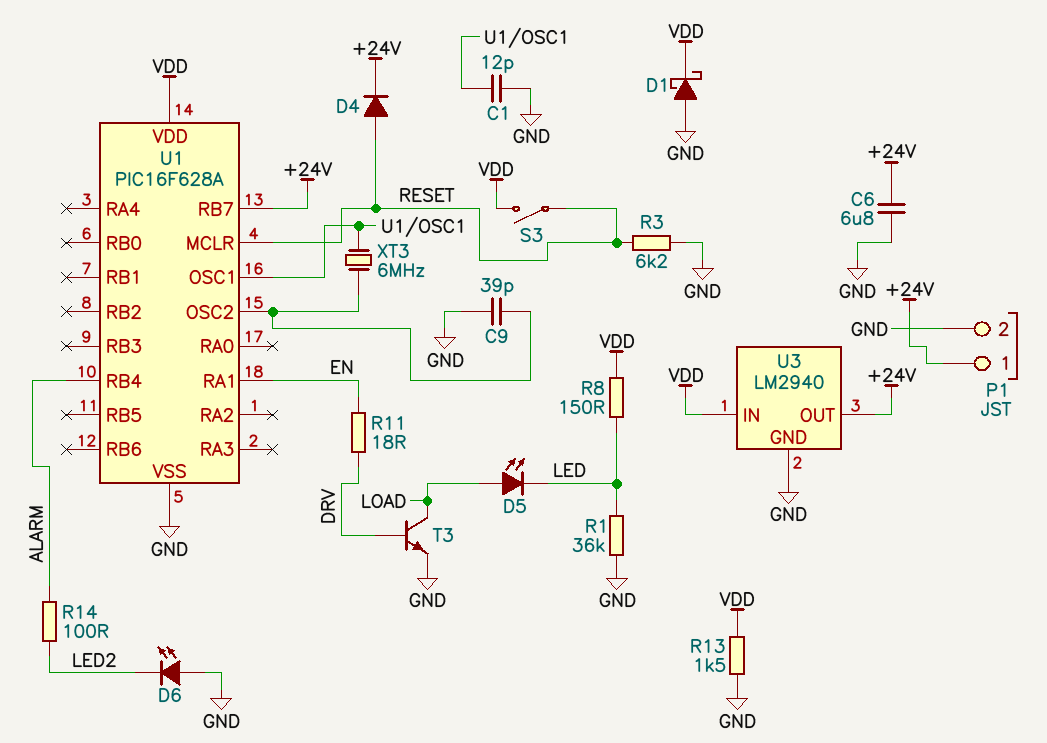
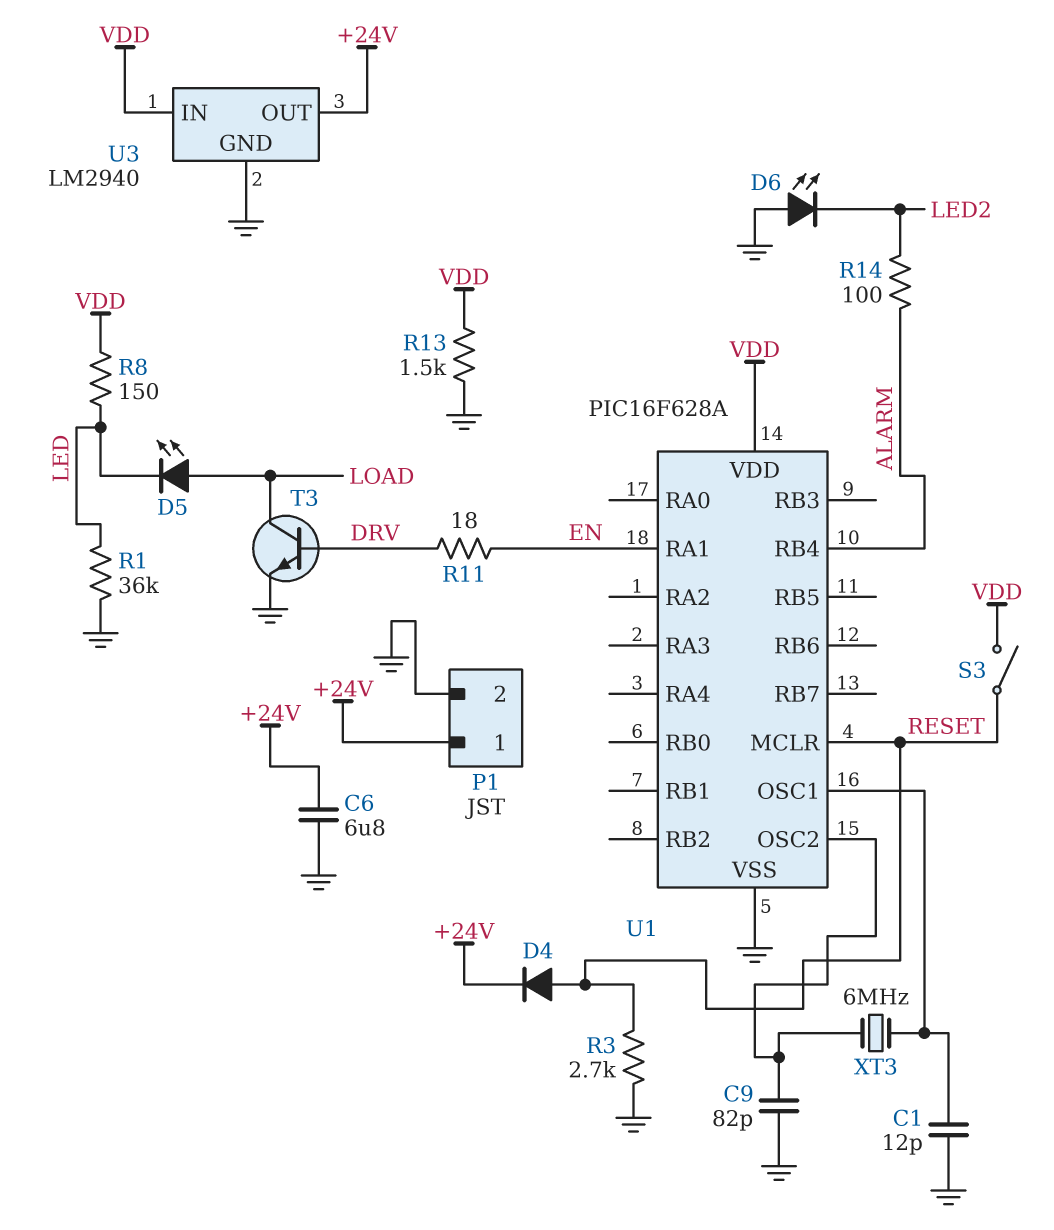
C9: 39pF (GND, U1/OSC2) -> 82pF (GND, U1/OSC2)
D1: schottky (A GND, K VDD) -> none
R3: 6.2k (GND, RESET) -> 2.7k (GND, RESET)
U1 pin RB7: +24V -> none

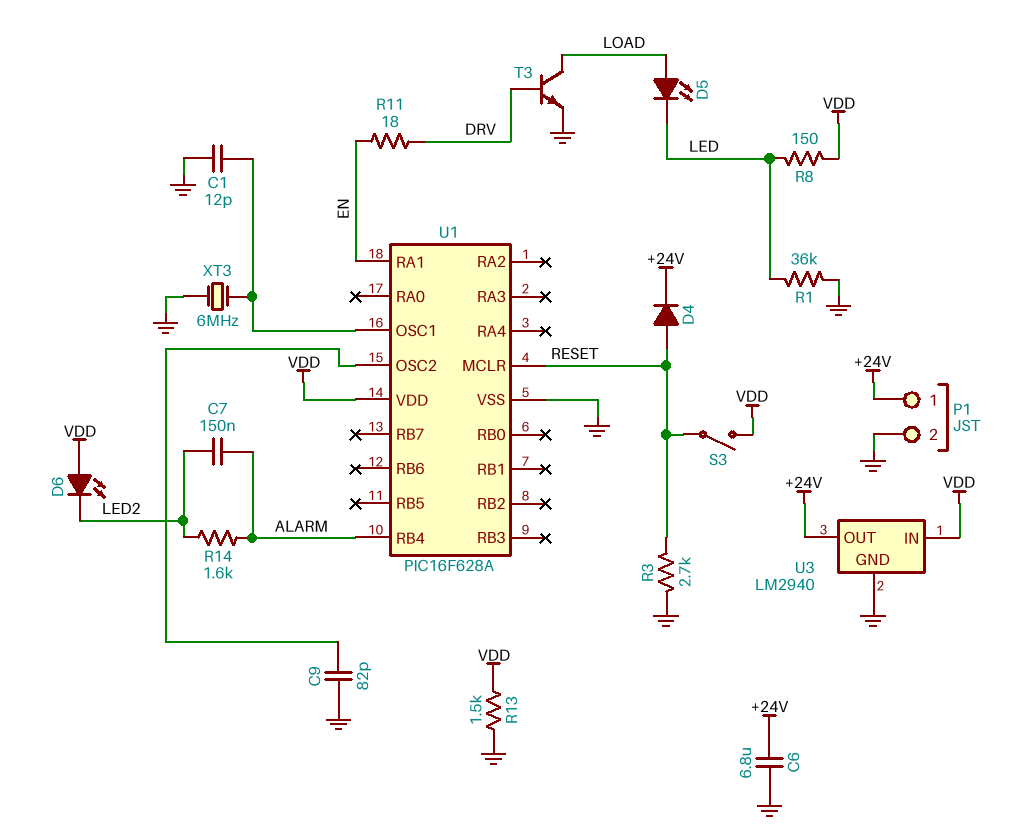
C7: none -> 150nF (ALARM, LED2)
D6: LED (A GND, K LED2) -> LED (A VDD, K LED2)
R14: 100 (ALARM, LED2) -> 1.6k (ALARM, LED2)
XT3: 6MHz (U1/OSC1, U1/OSC2) -> 6MHz (GND, U1/OSC1)

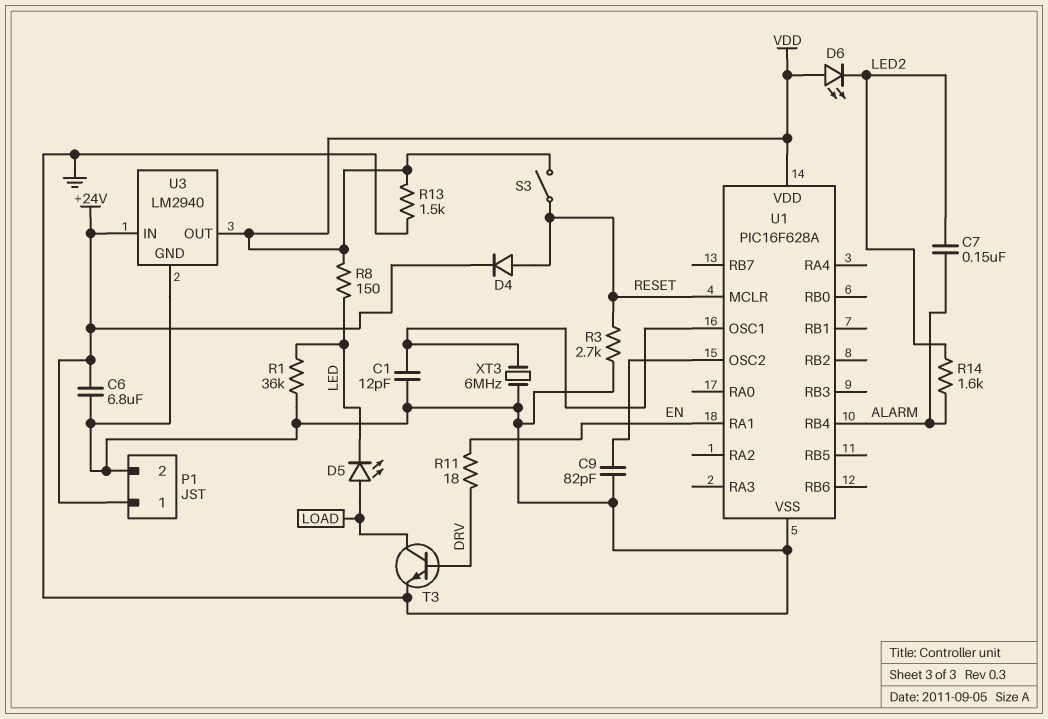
U3 pin IN: VDD -> +24V
U3 pin OUT: +24V -> VDD

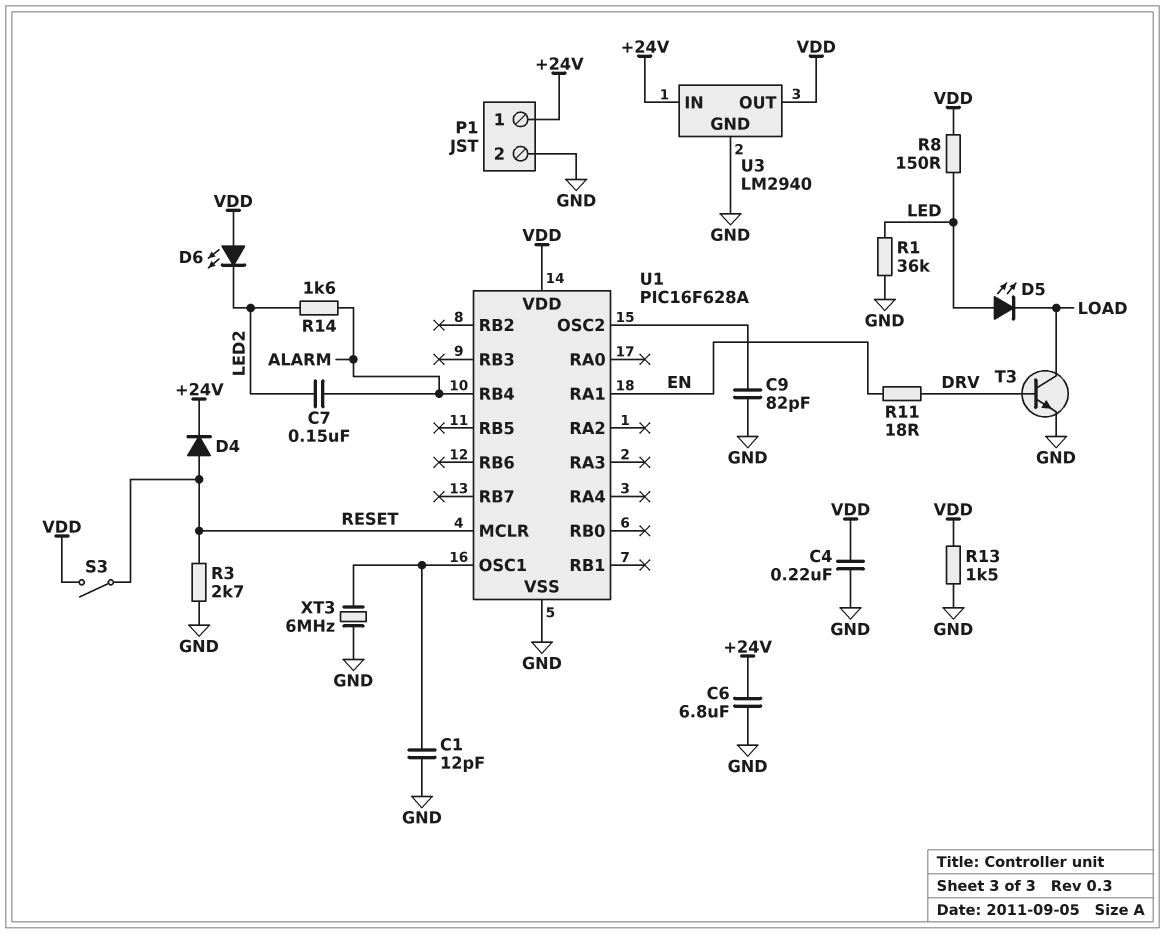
C4: none -> 220nF (GND, VDD)
D5: LED (A LOAD, K LED) -> LED (A LED, K LOAD)

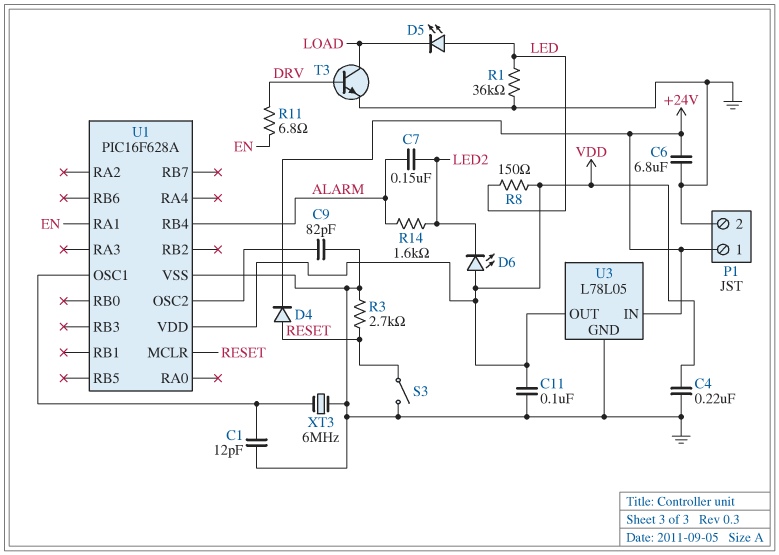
C11: none -> 100nF (GND, VDD)
R11: 18 (DRV, EN) -> 6.8 (DRV, EN)
R13: 1.5k (GND, VDD) -> none
S3: switch (RESET, VDD) -> switch (GND, RESET)
U3: LM2940 -> L78L05

